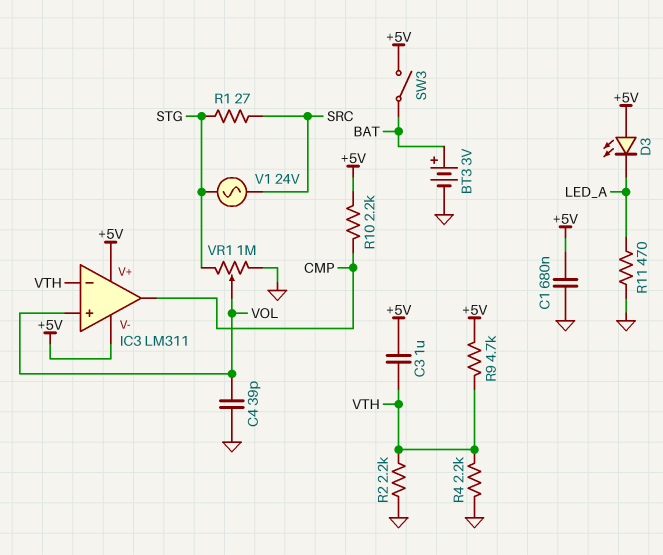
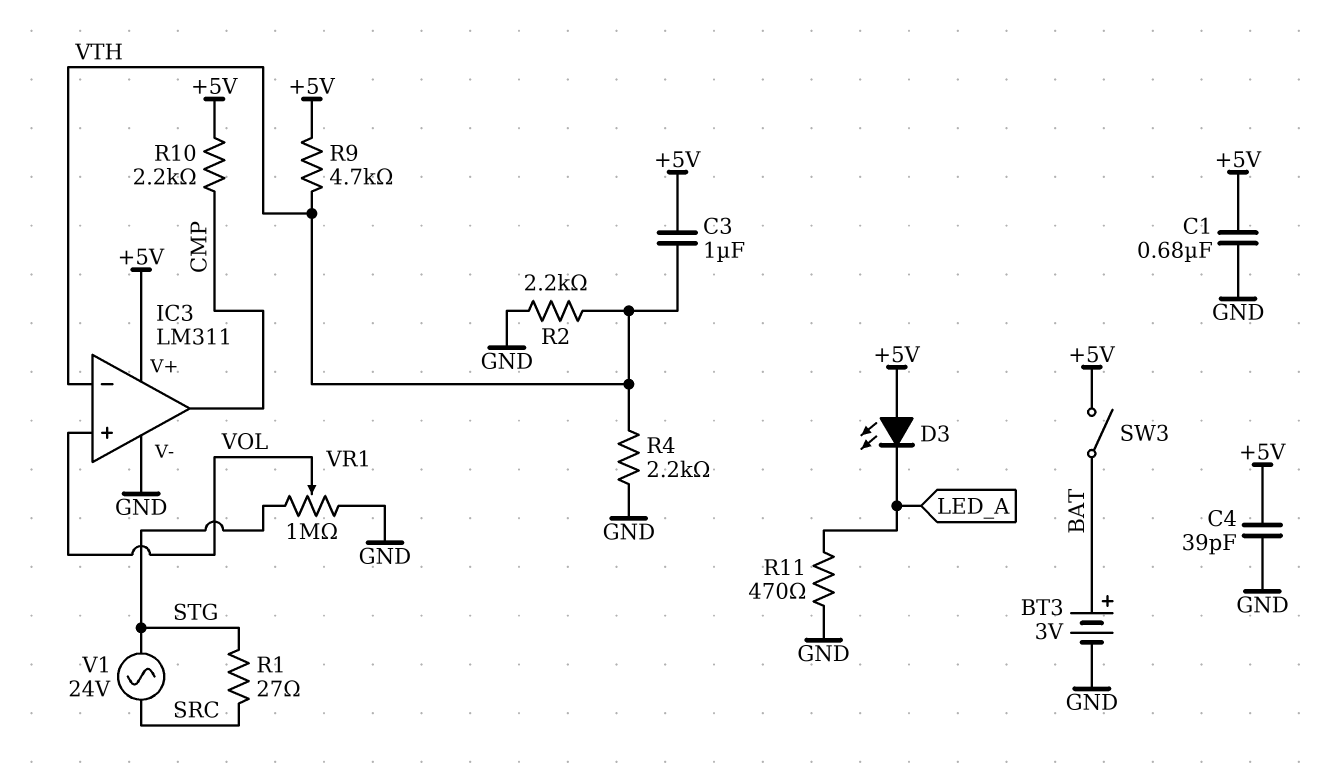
C4: 39pF (GND, VOL) -> 39pF (+5V, GND)
IC3 pin V-: +5V -> GND

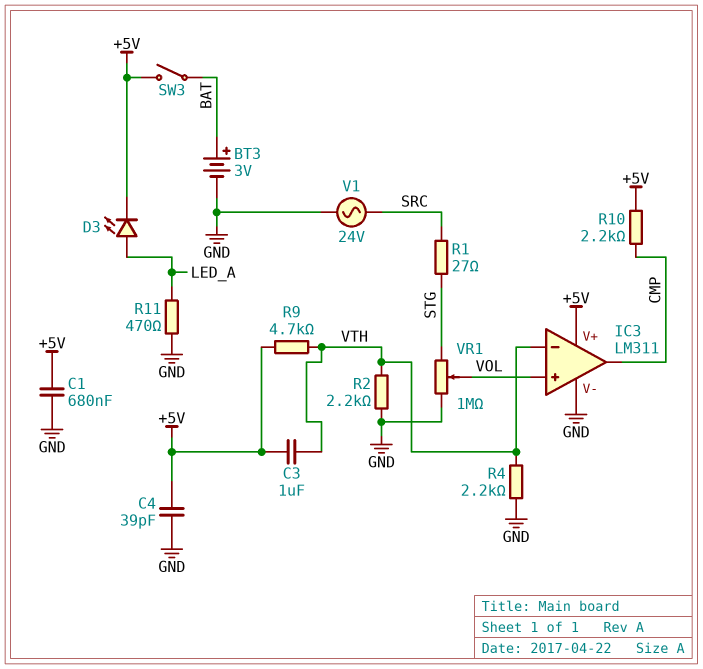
D3: LED (A +5V, K LED_A) -> LED (A LED_A, K +5V)
V1: AC 24V (SRC, STG) -> AC 24V (GND, SRC)

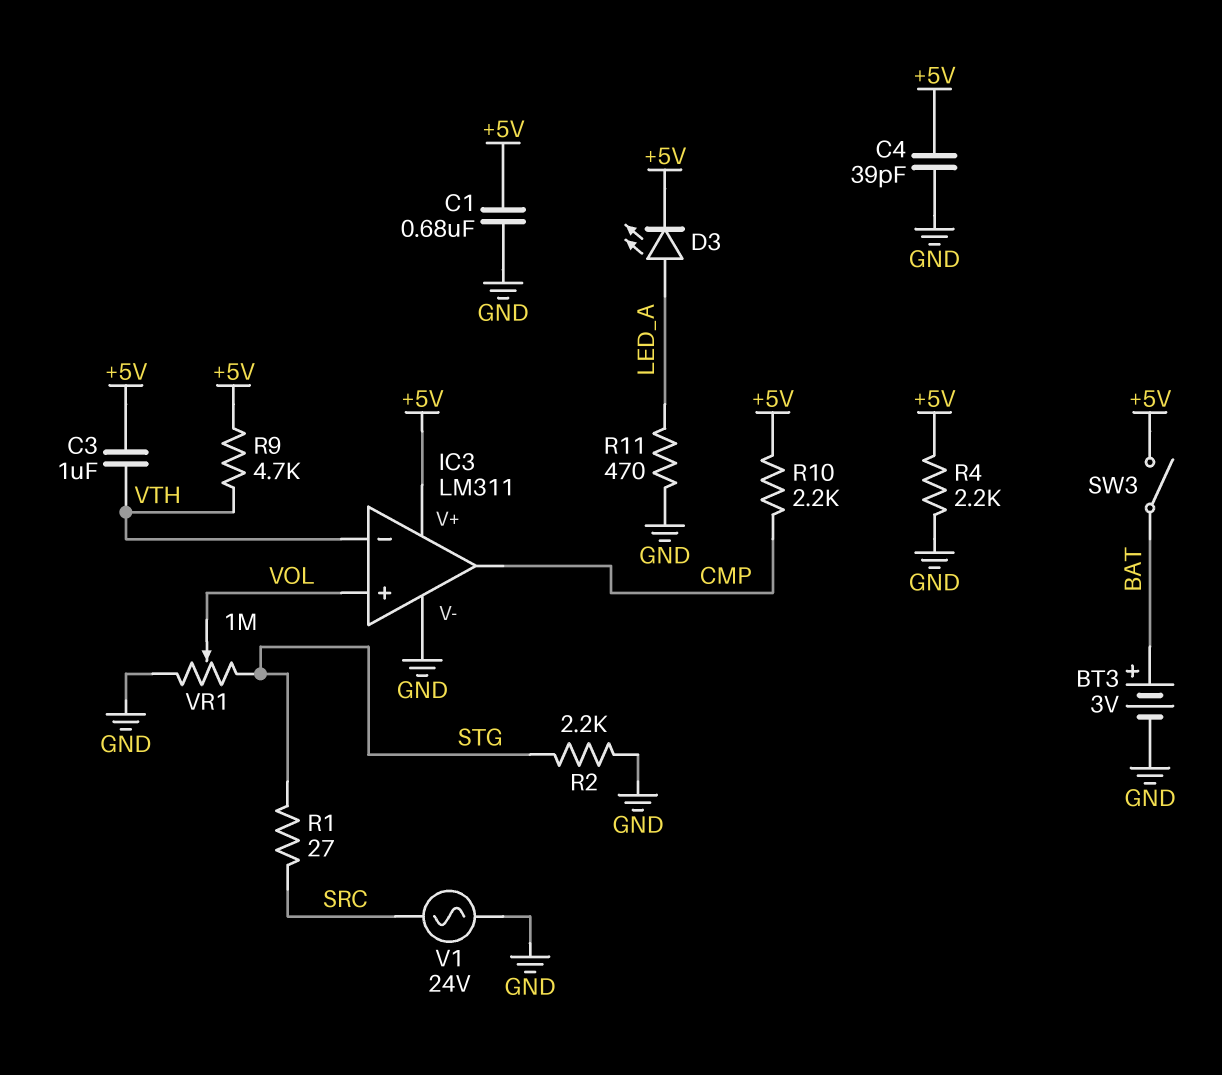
R2: 2.2k (GND, VTH) -> 2.2k (GND, STG)
R4: 2.2k (GND, VTH) -> 2.2k (+5V, GND)

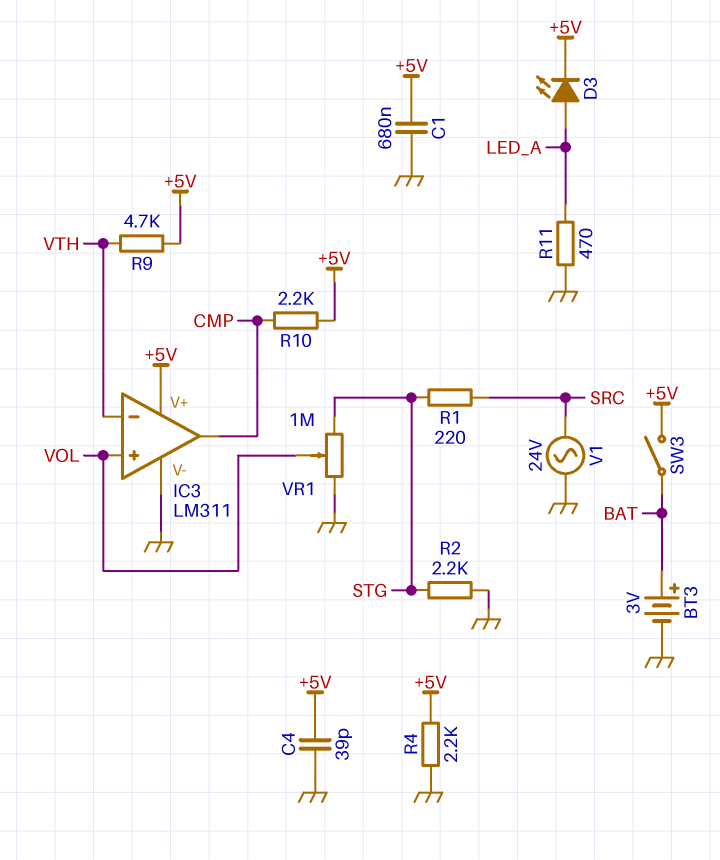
C3: 1uF (+5V, VTH) -> none
R1: 27 (SRC, STG) -> 220 (SRC, STG)

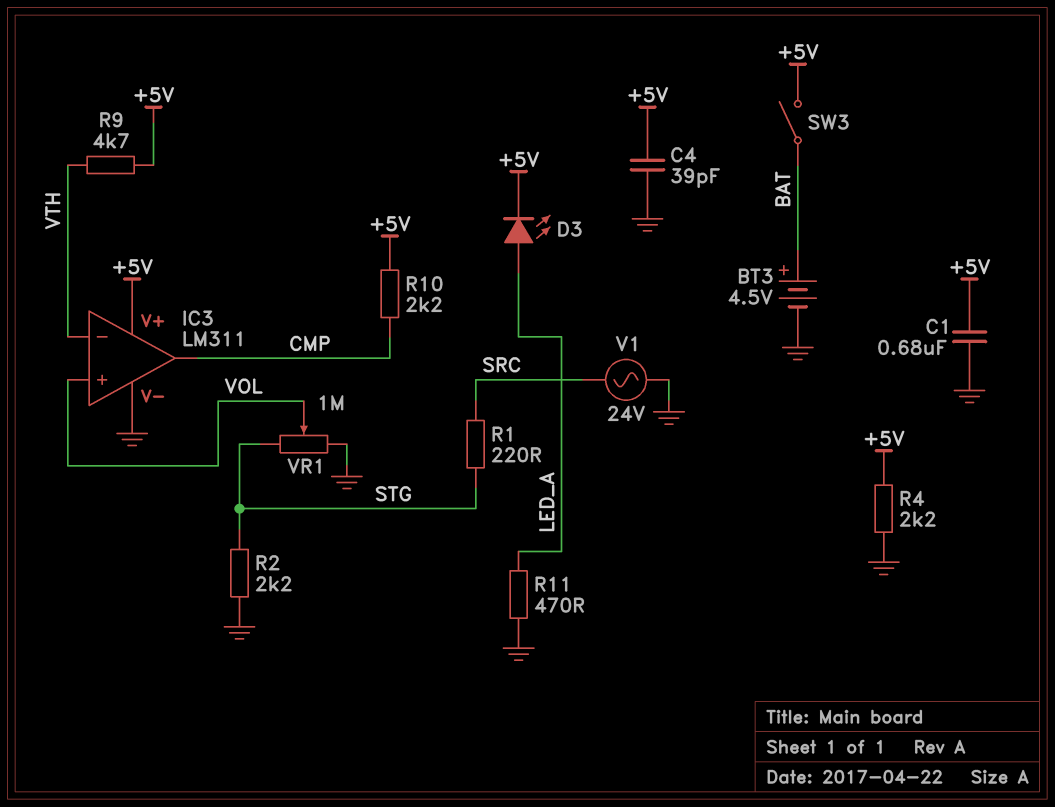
BT3: 3V (plus BAT, minus GND) -> 4.5V (plus BAT, minus GND)

